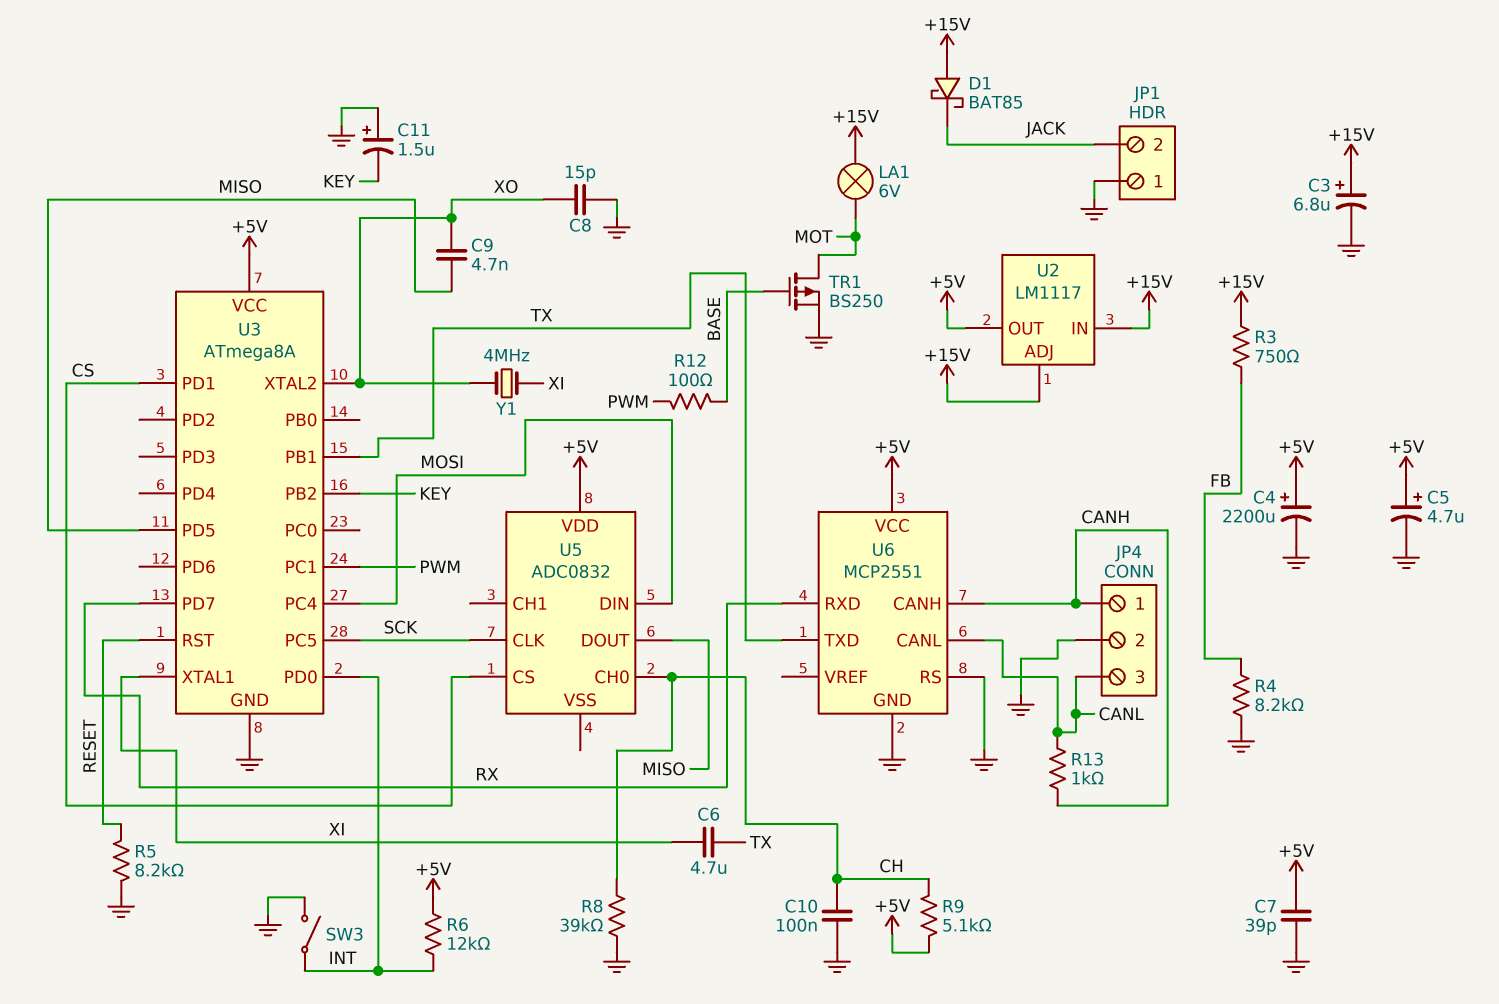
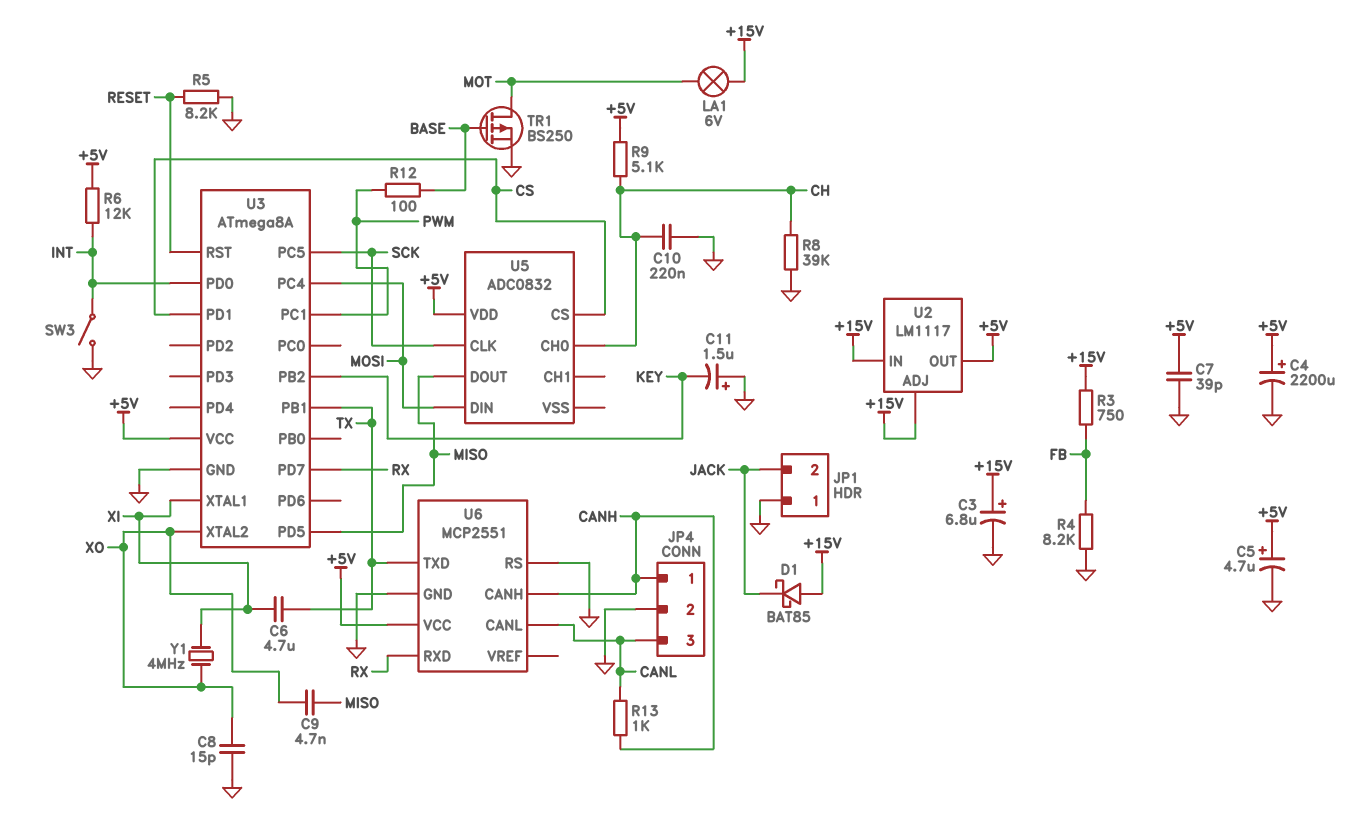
C10: 100nF (CH, GND) -> 220nF (CH, GND)

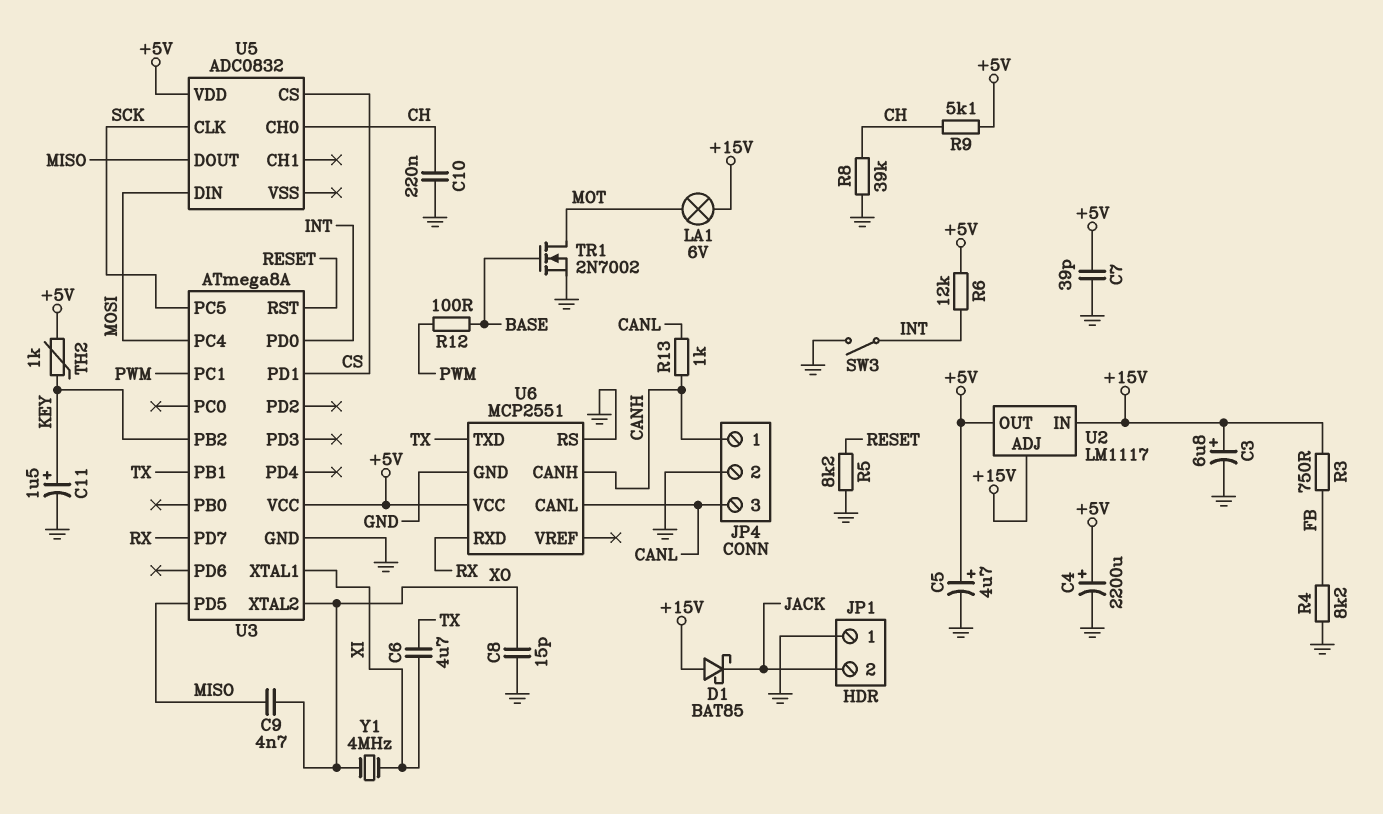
C11: 1.5uF (plus GND, minus KEY) -> 1.5uF (plus KEY, minus GND)
TH2: none -> 1k (+5V, KEY)
TR1: PMOS BS250 (G BASE, D MOT, S GND) -> NMOS 2N7002 (G BASE, D MOT, S GND)

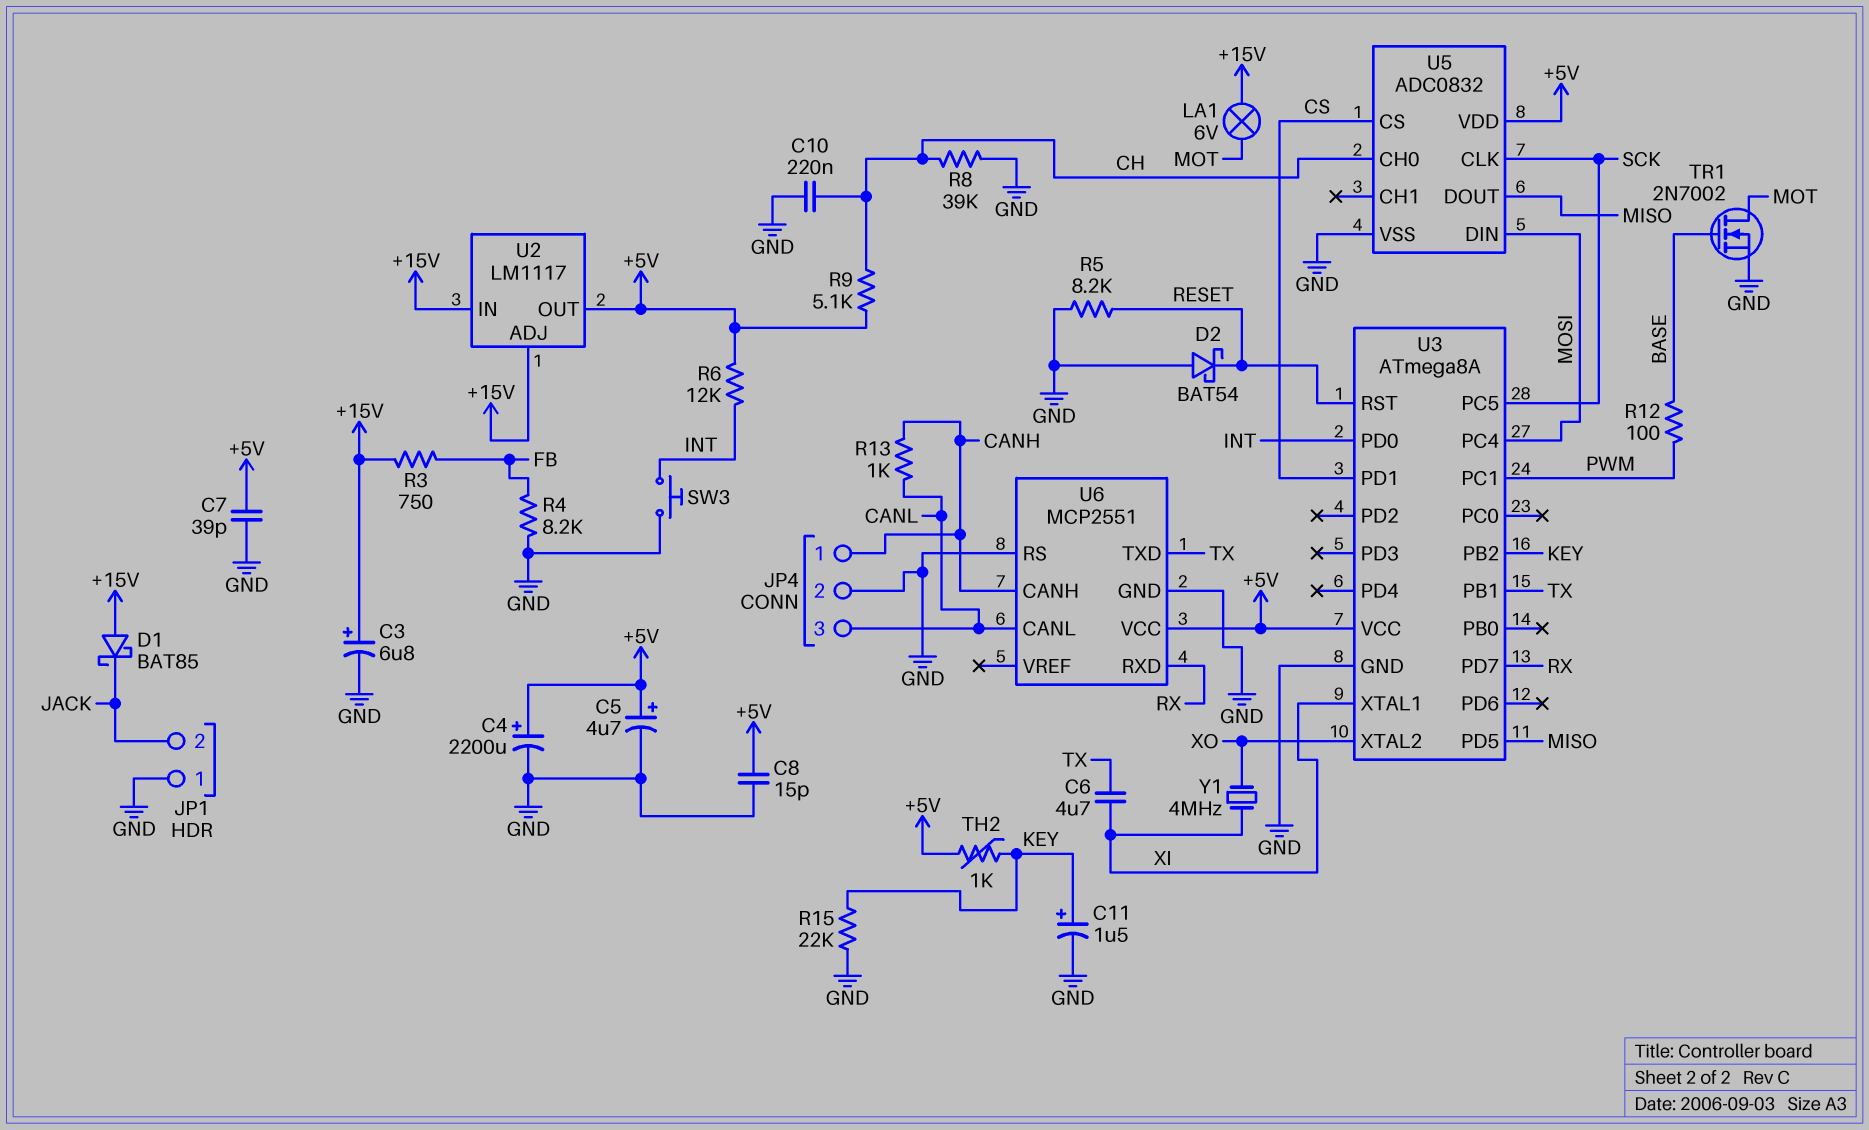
C8: 15pF (GND, XO) -> 15pF (+5V, GND)
C9: 4.7nF (MISO, XO) -> none
D2: none -> schottky BAT54 (A GND, K RESET)
R15: none -> 22k (GND, KEY)
SW3: switch (GND, INT) -> button (GND, INT)
U5 pin VSS: none -> GND

